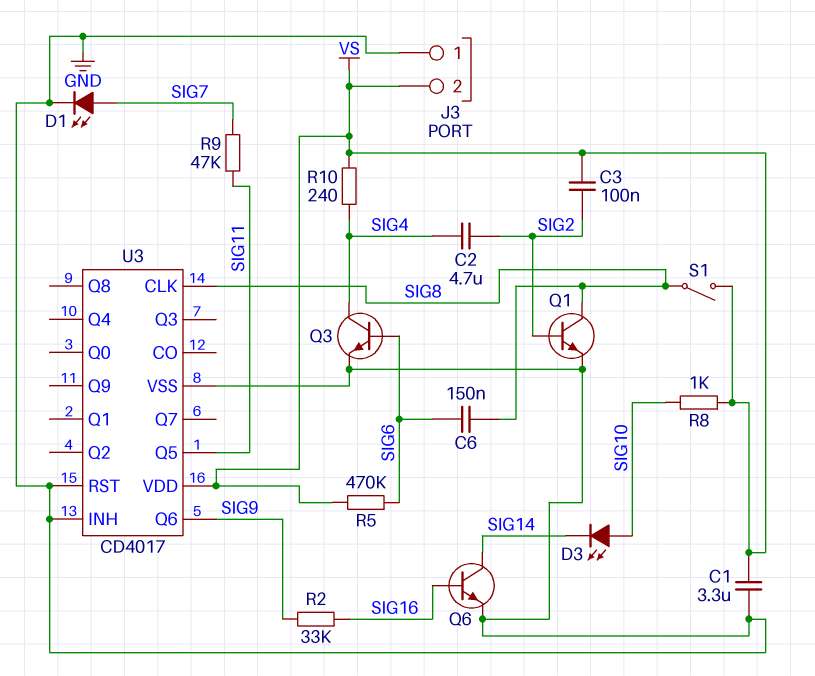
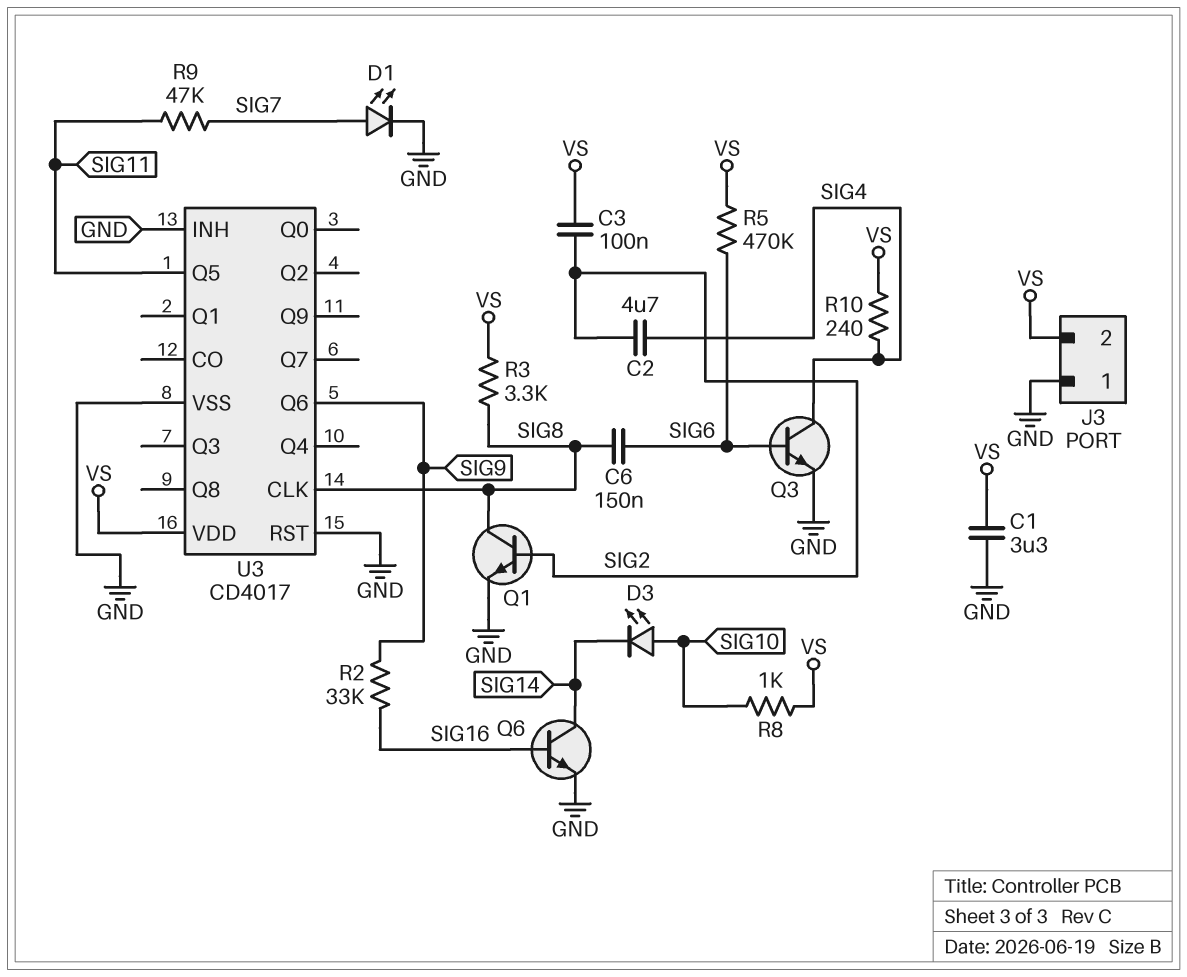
R3: none -> 3.3k (SIG8, VS)
S1: switch (SIG8, VS) -> none

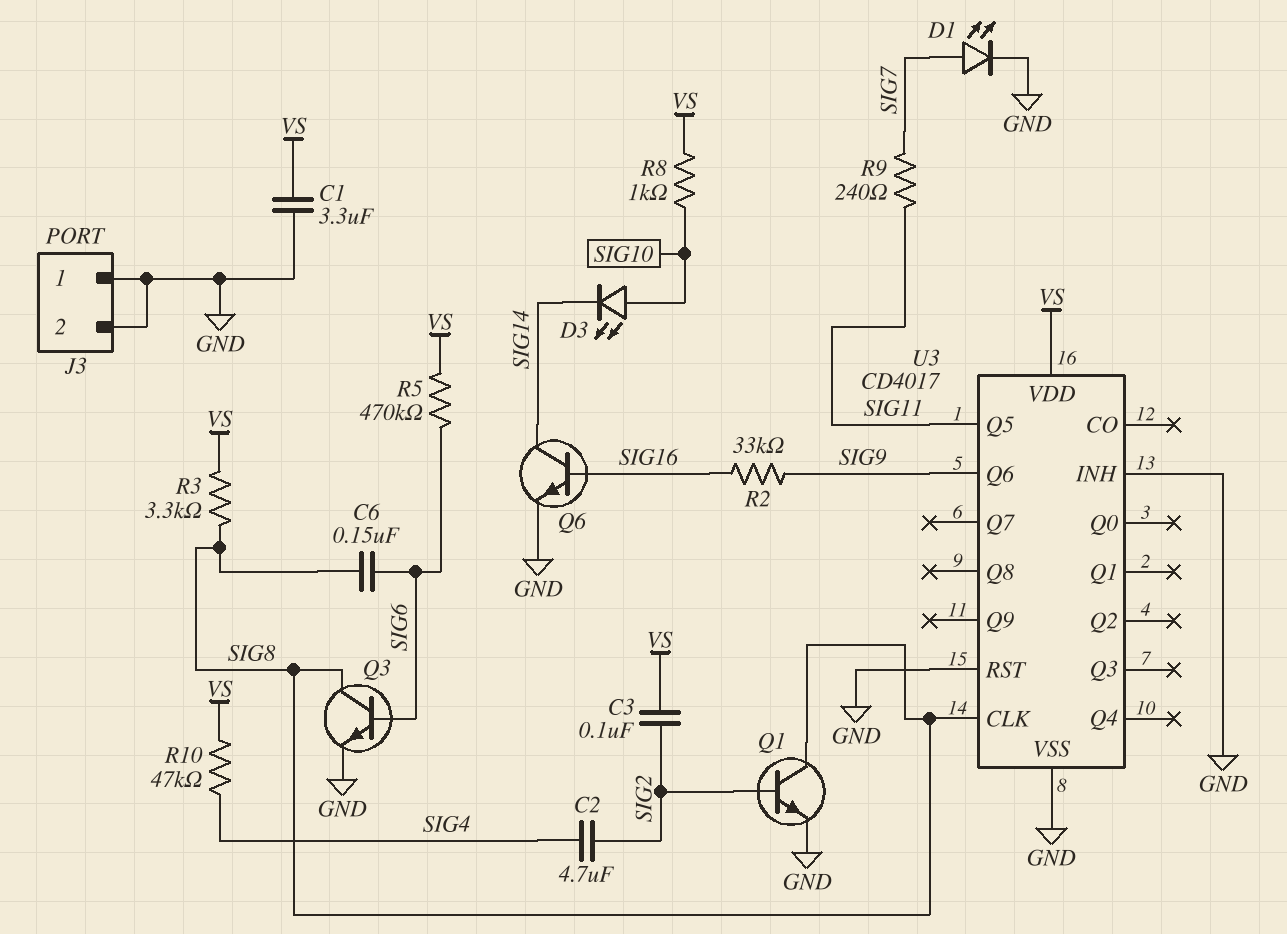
J3 pin 2: VS -> GND
Q3: NPN (B SIG6, C SIG4, E GND) -> NPN (B SIG6, C SIG8, E GND)
R9: 47k (SIG7, SIG11) -> 240 (SIG7, SIG11)
R10: 240 (SIG4, VS) -> 47k (SIG4, VS)

